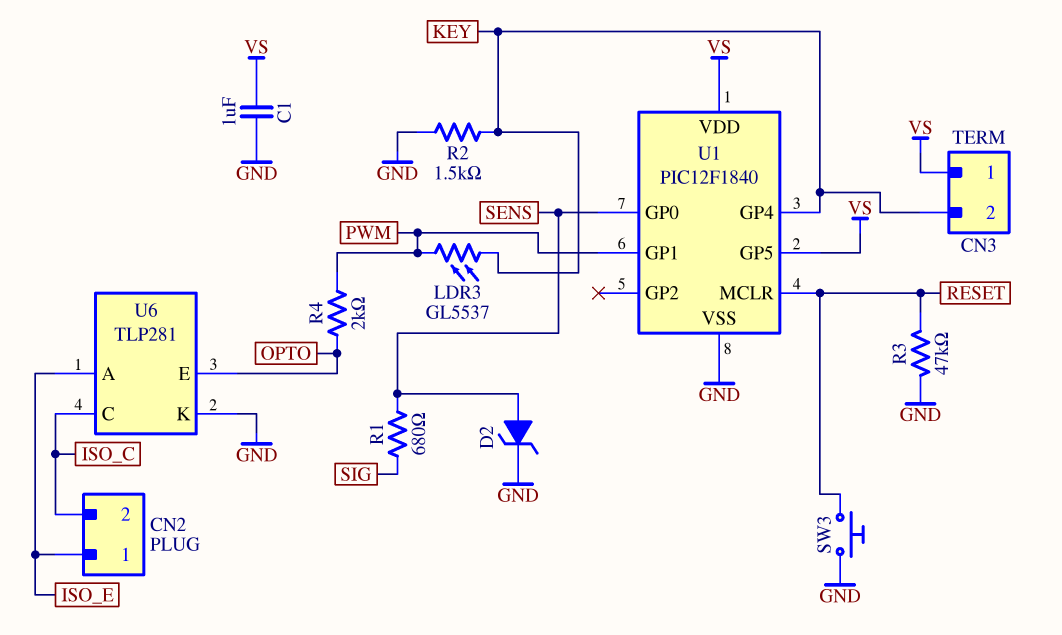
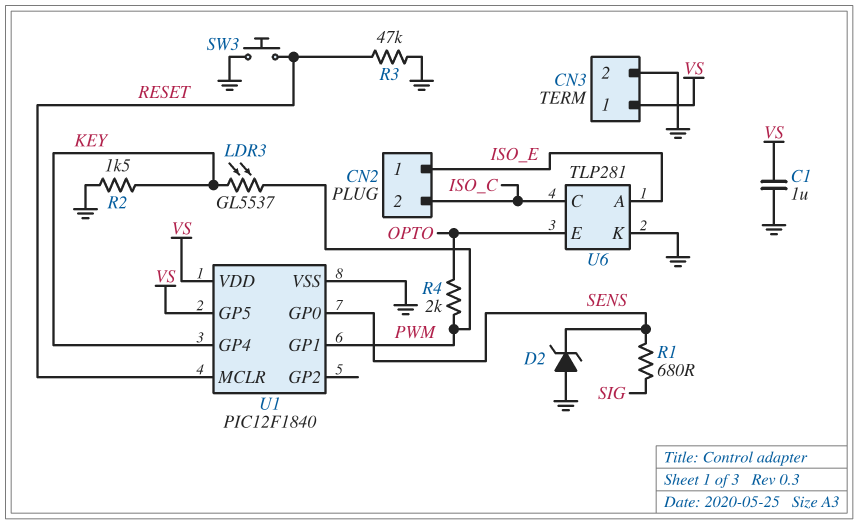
CN3 pin 2: KEY -> GND
D2: zener (A SENS, K GND) -> zener (A GND, K SENS)

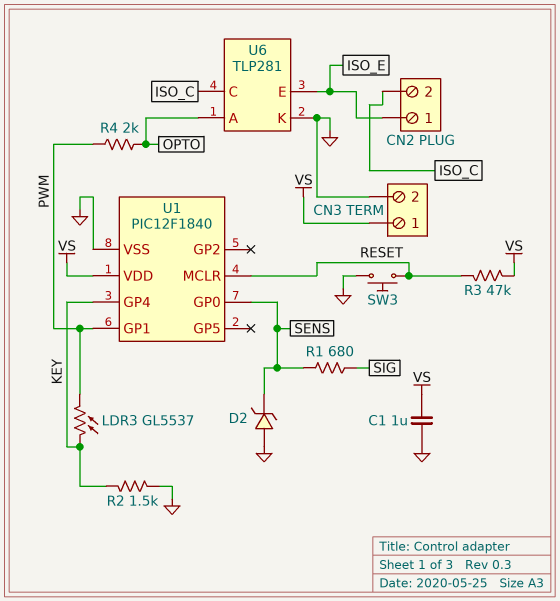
R3: 47k (GND, RESET) -> 47k (RESET, VS)
U1 pin GP5: VS -> none
U6 pin A: ISO_E -> OPTO
U6 pin E: OPTO -> ISO_E

